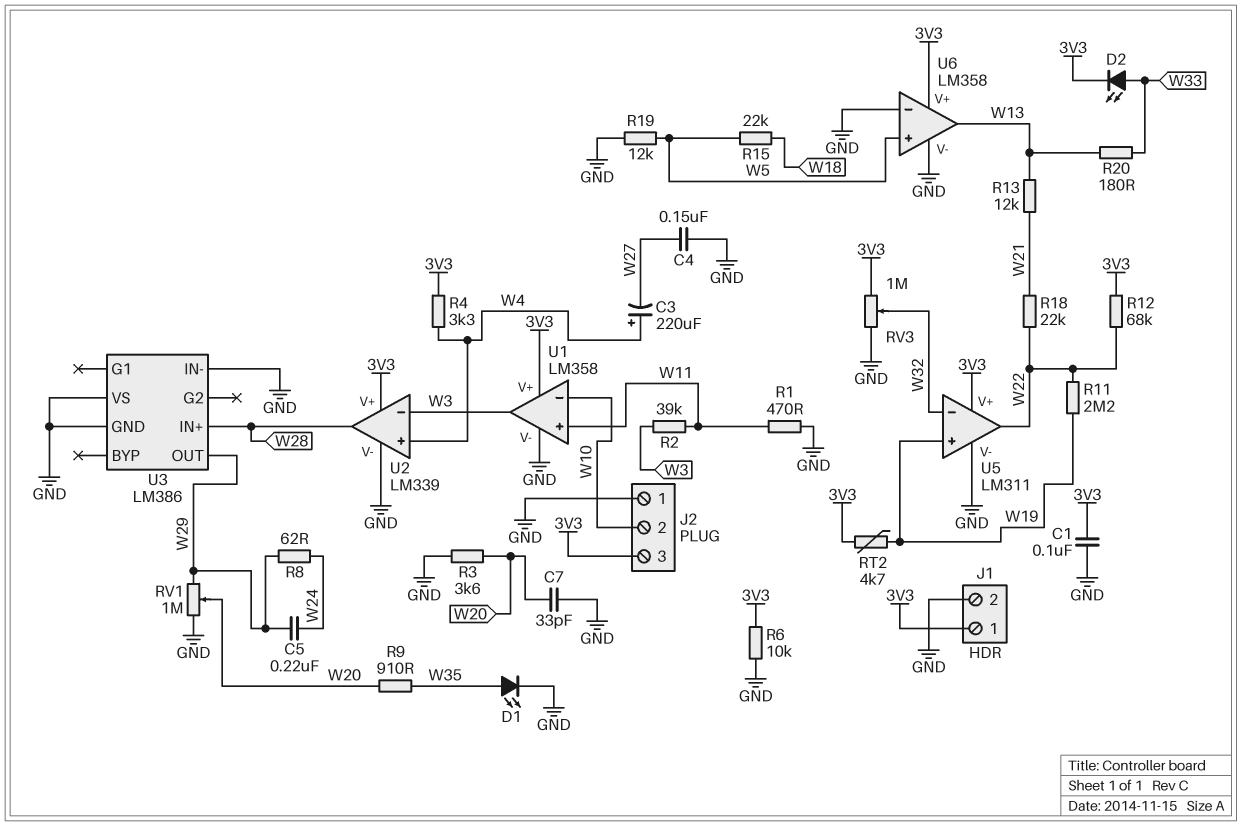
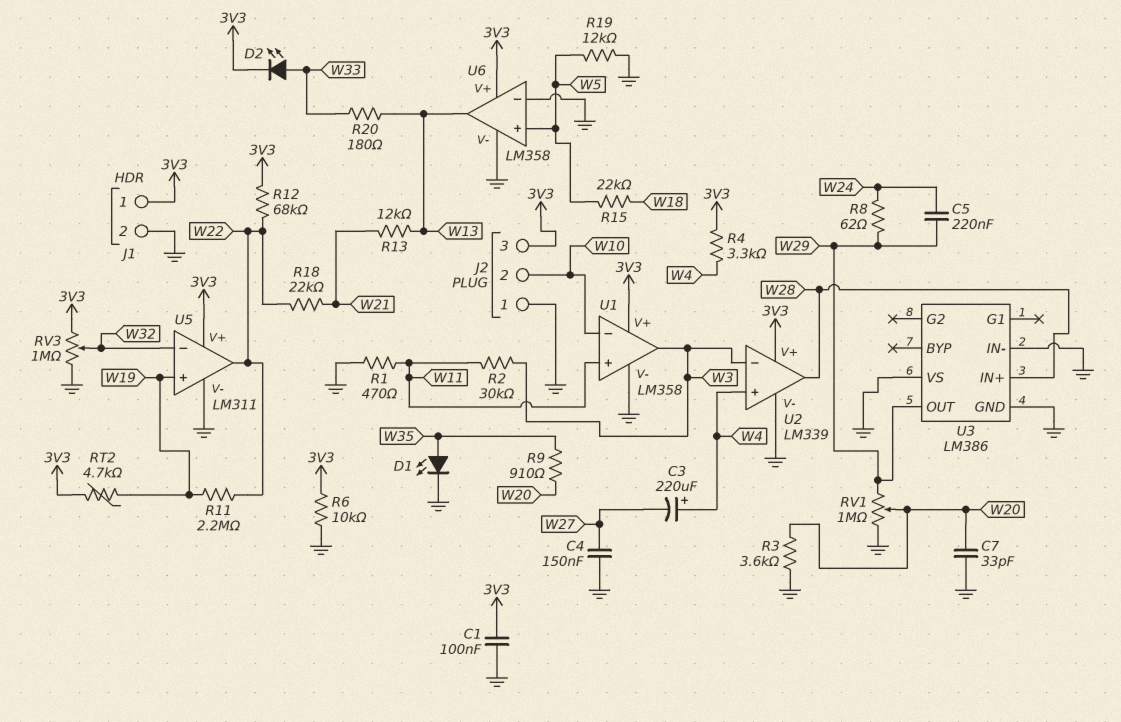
R2: 39k (W3, W11) -> 30k (W3, W11)

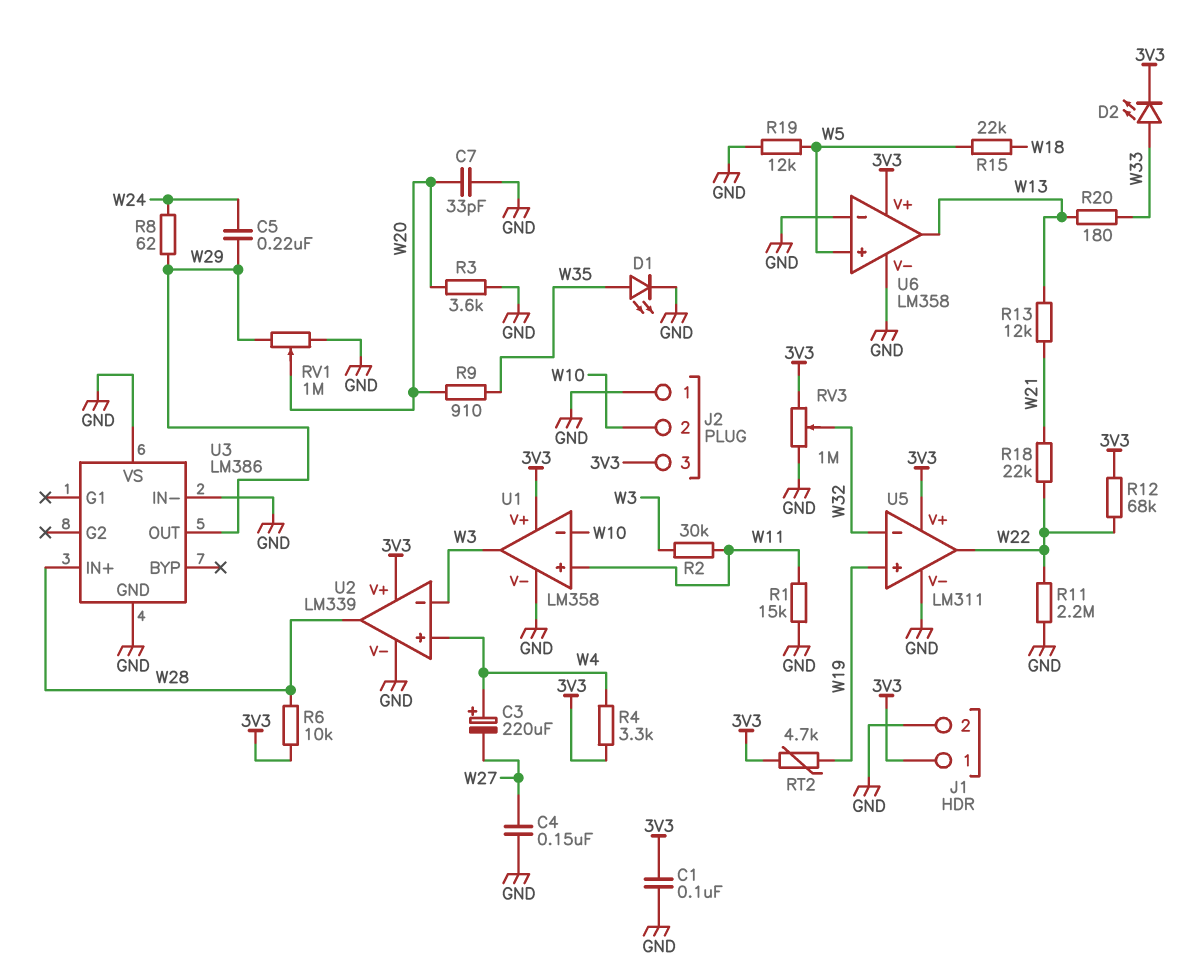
R1: 470 (GND, W11) -> 15k (GND, W11)
R6: 10k (3V3, GND) -> 10k (3V3, W28)
R11: 2.2M (W19, W22) -> 2.2M (GND, W22)

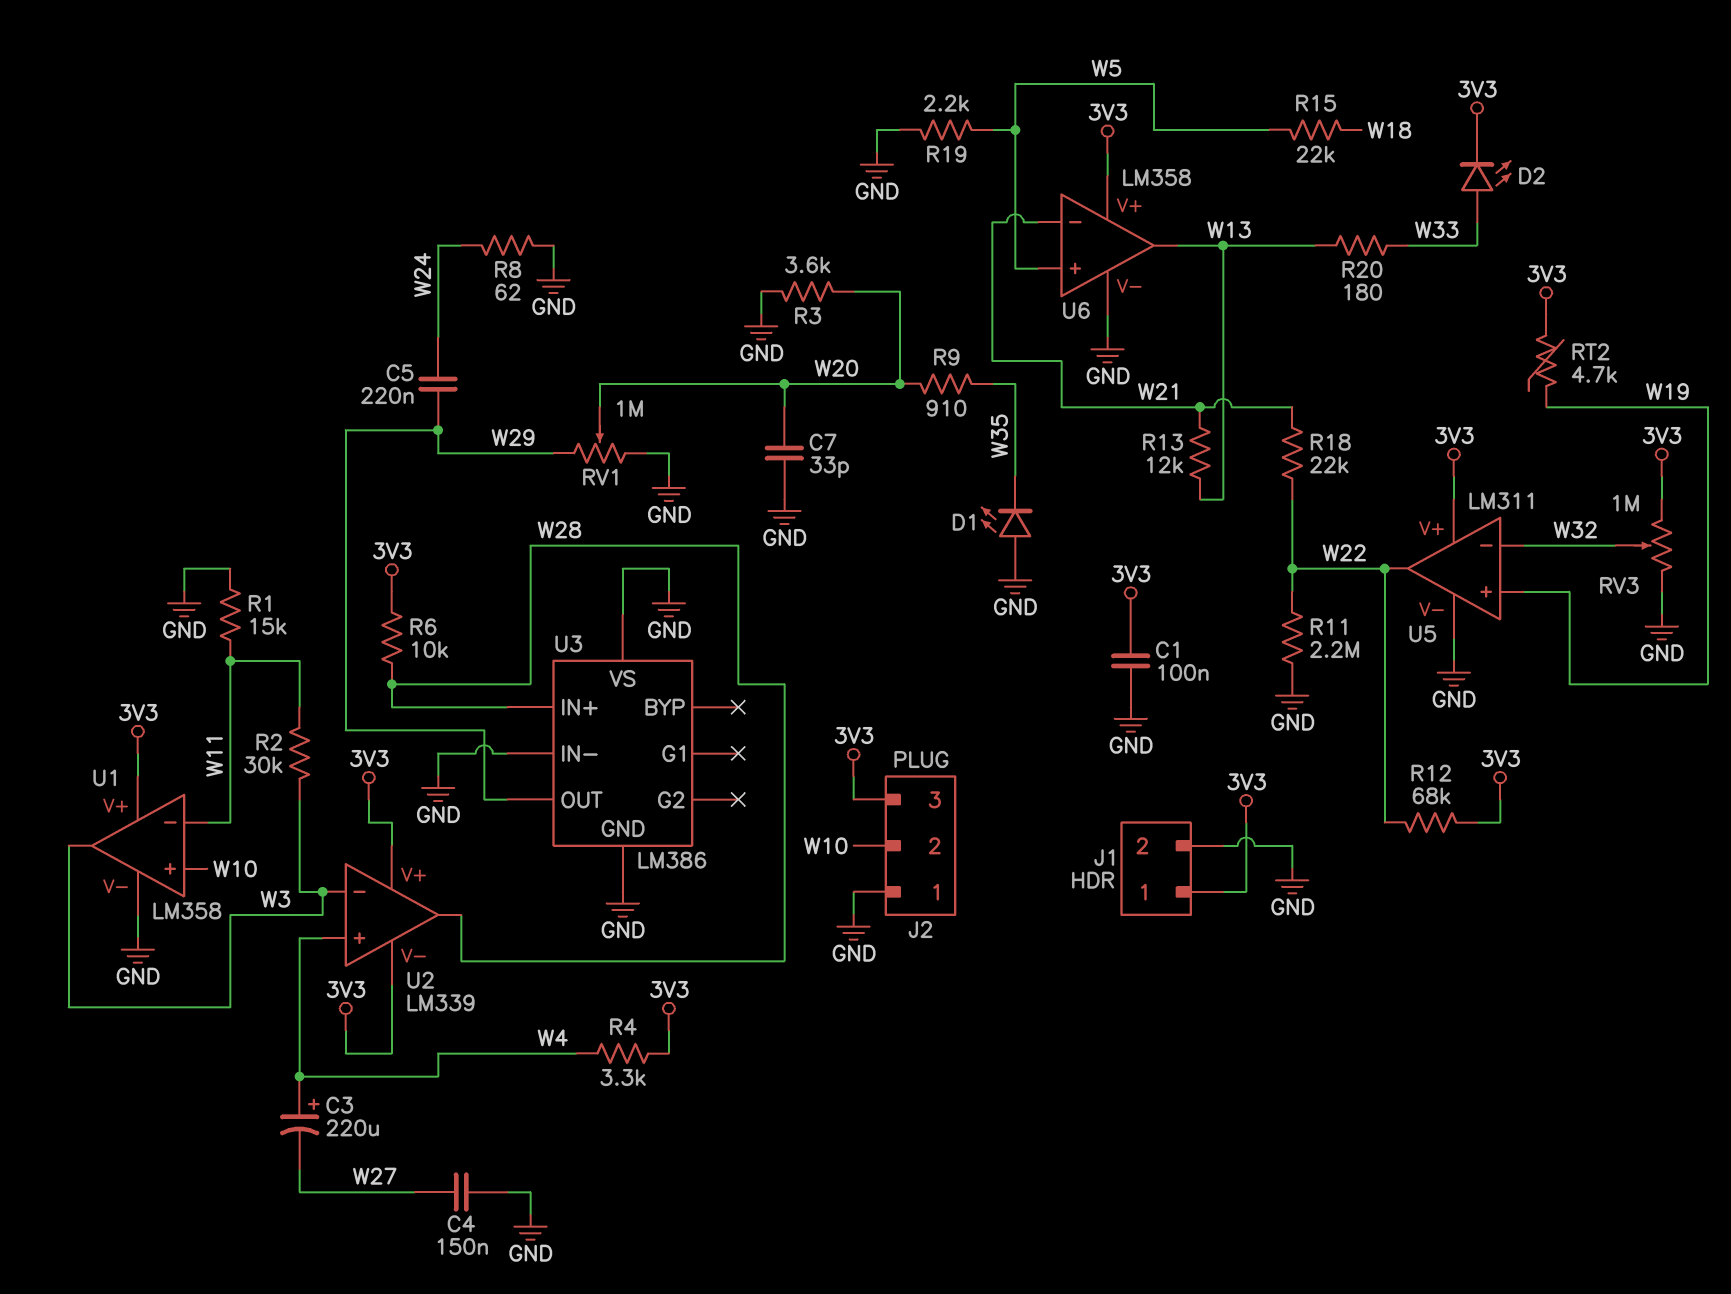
D1: LED (A W35, K GND) -> LED (A GND, K W35)
R8: 62 (W24, W29) -> 62 (GND, W24)
R19: 12k (GND, W5) -> 2.2k (GND, W5)
U1 pin in+: W11 -> W10
U1 pin in-: W10 -> W11
U2 pin V-: GND -> 3V3
U6 pin in-: GND -> W21

